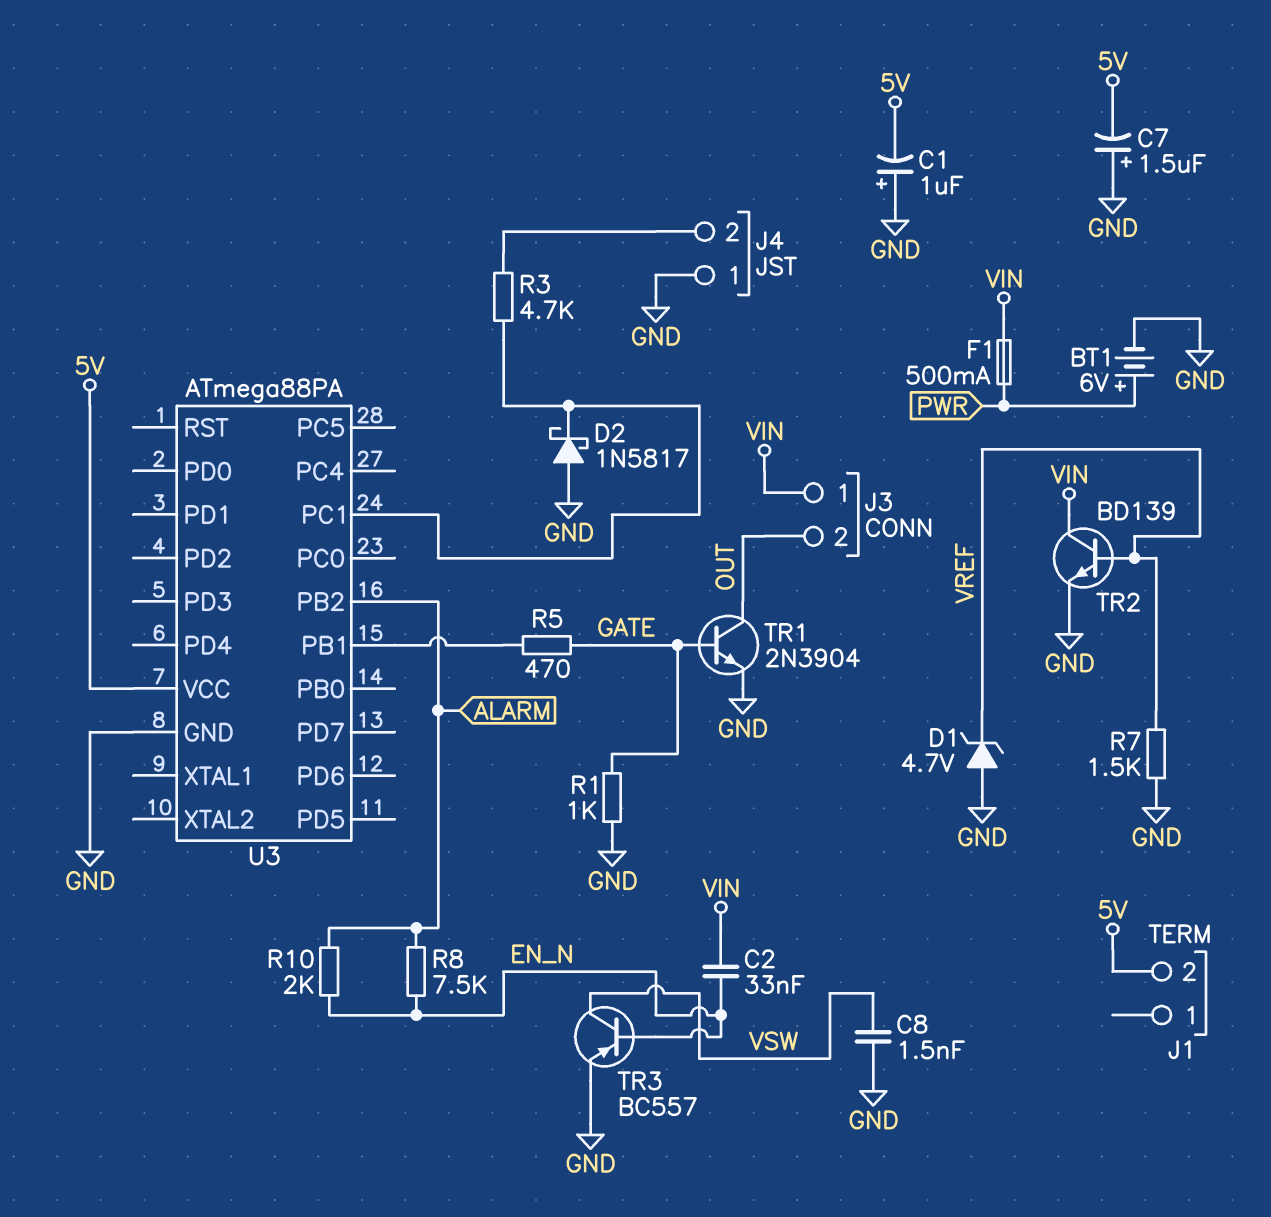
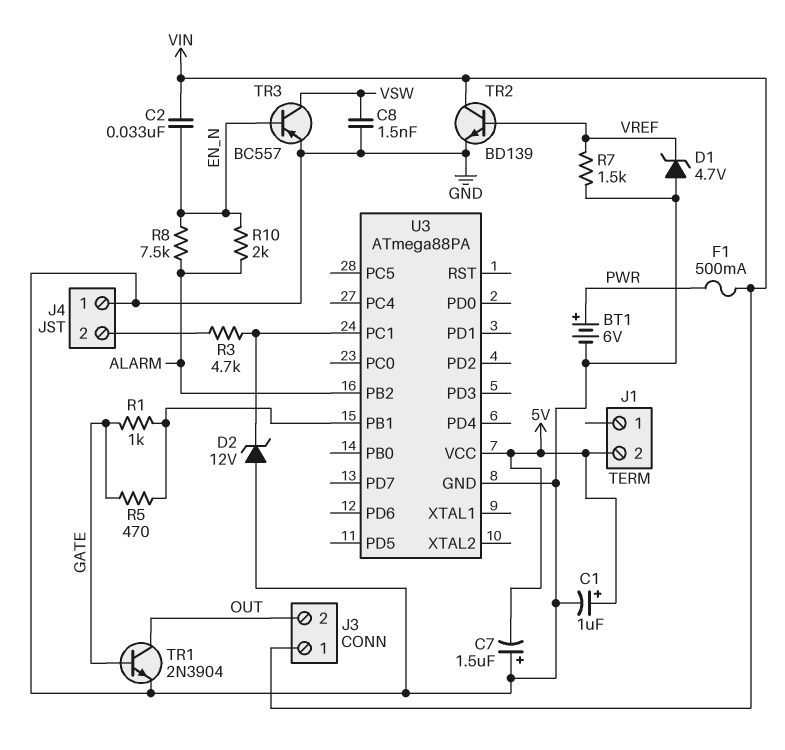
C1: 1uF (plus GND, minus 5V) -> 1uF (plus 5V, minus GND)
D2: schottky 1N5817 (A GND, K U3/PC1) -> zener 12V (A GND, K U3/PC1)
R1: 1k (GATE, GND) -> 1k (GATE, U3/PB1)

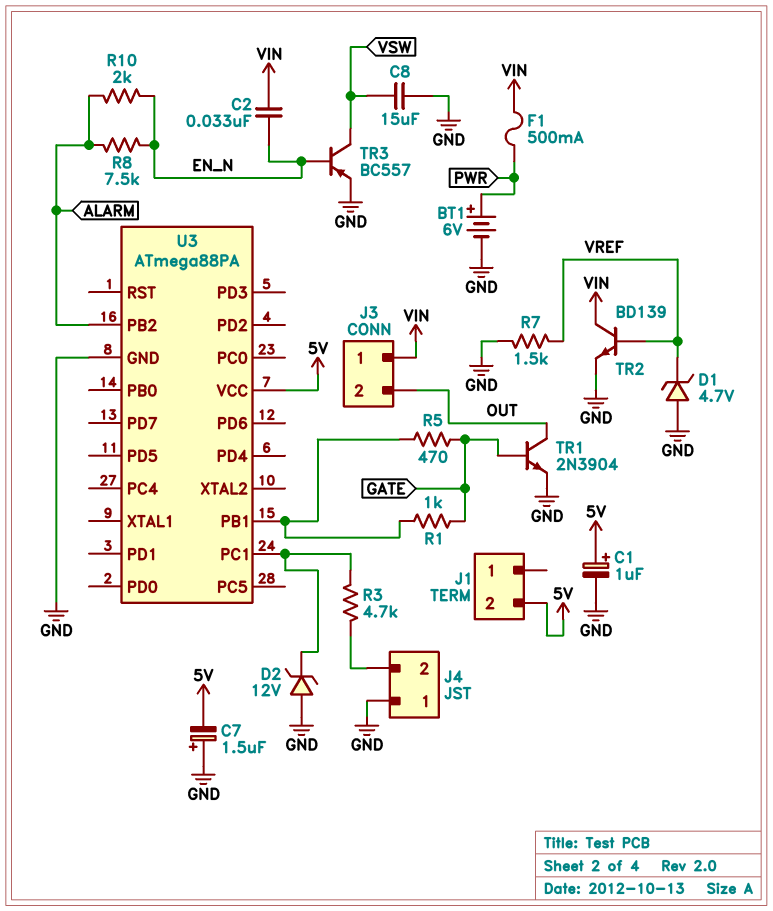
C8: 1.5nF (GND, VSW) -> 15uF (GND, VSW)

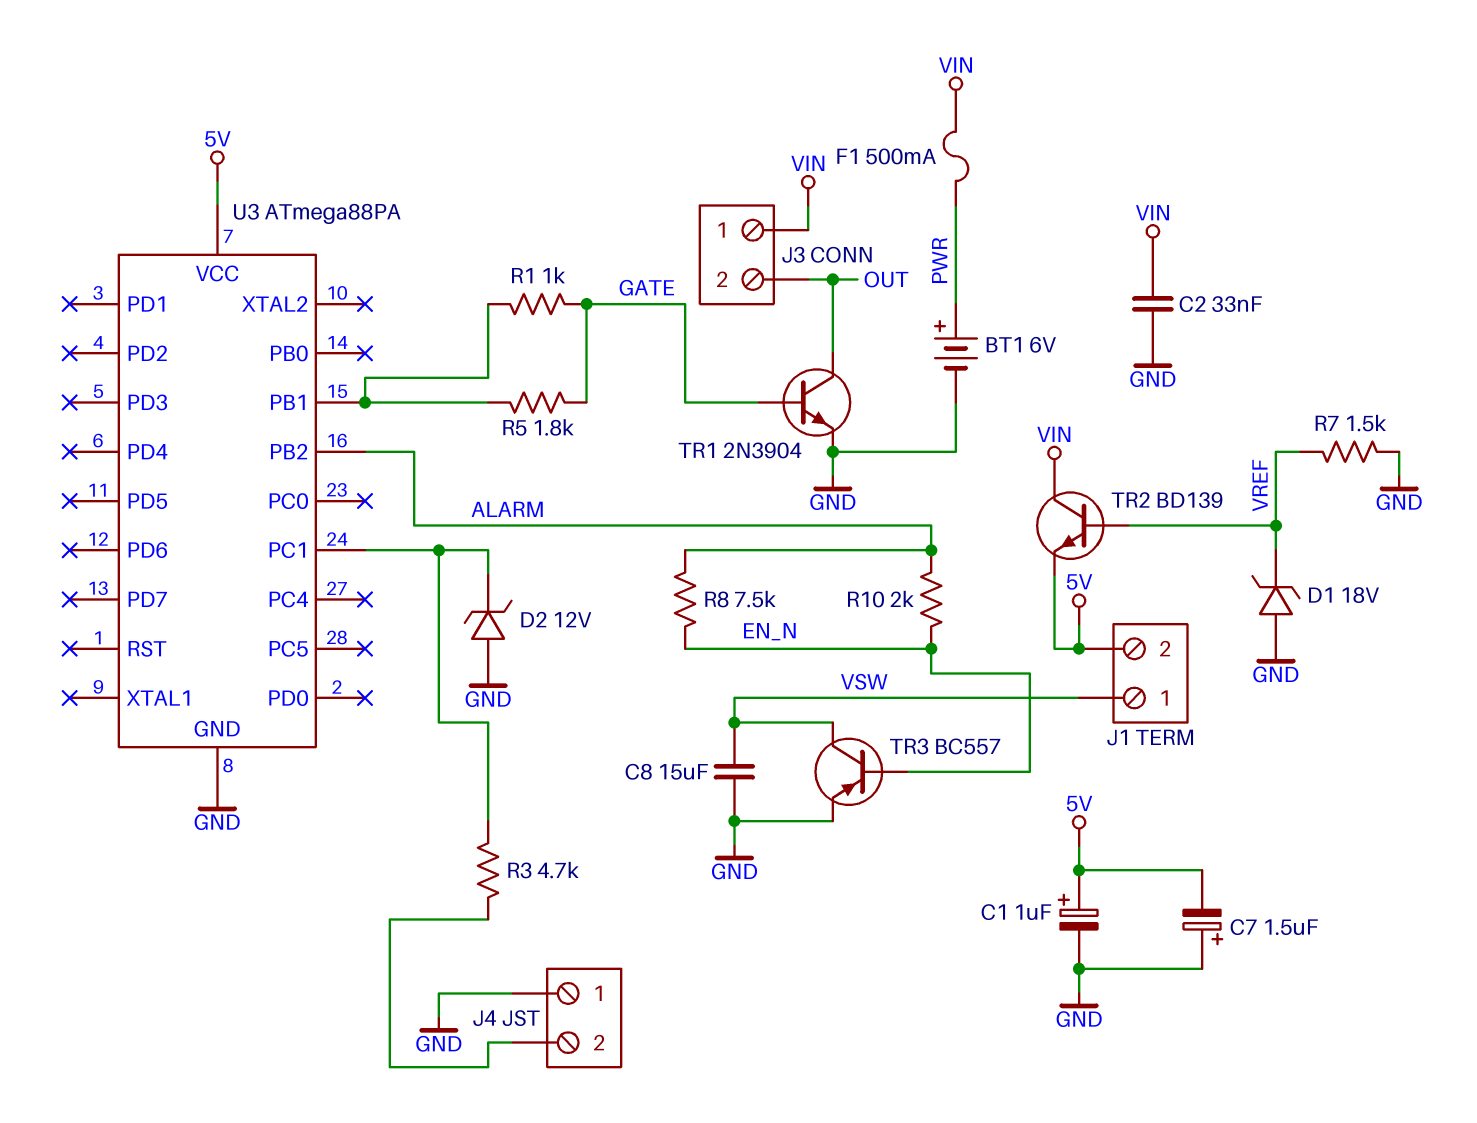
C2: 33nF (EN_N, VIN) -> 33nF (GND, VIN)
D1: zener 4.7V (A GND, K VREF) -> zener 18V (A GND, K VREF)
J1 pin 1: none -> VSW
R5: 470 (GATE, U3/PB1) -> 1.8k (GATE, U3/PB1)
TR2: NPN BD139 (B VREF, C VIN, E GND) -> NPN BD139 (B VREF, C VIN, E 5V)

